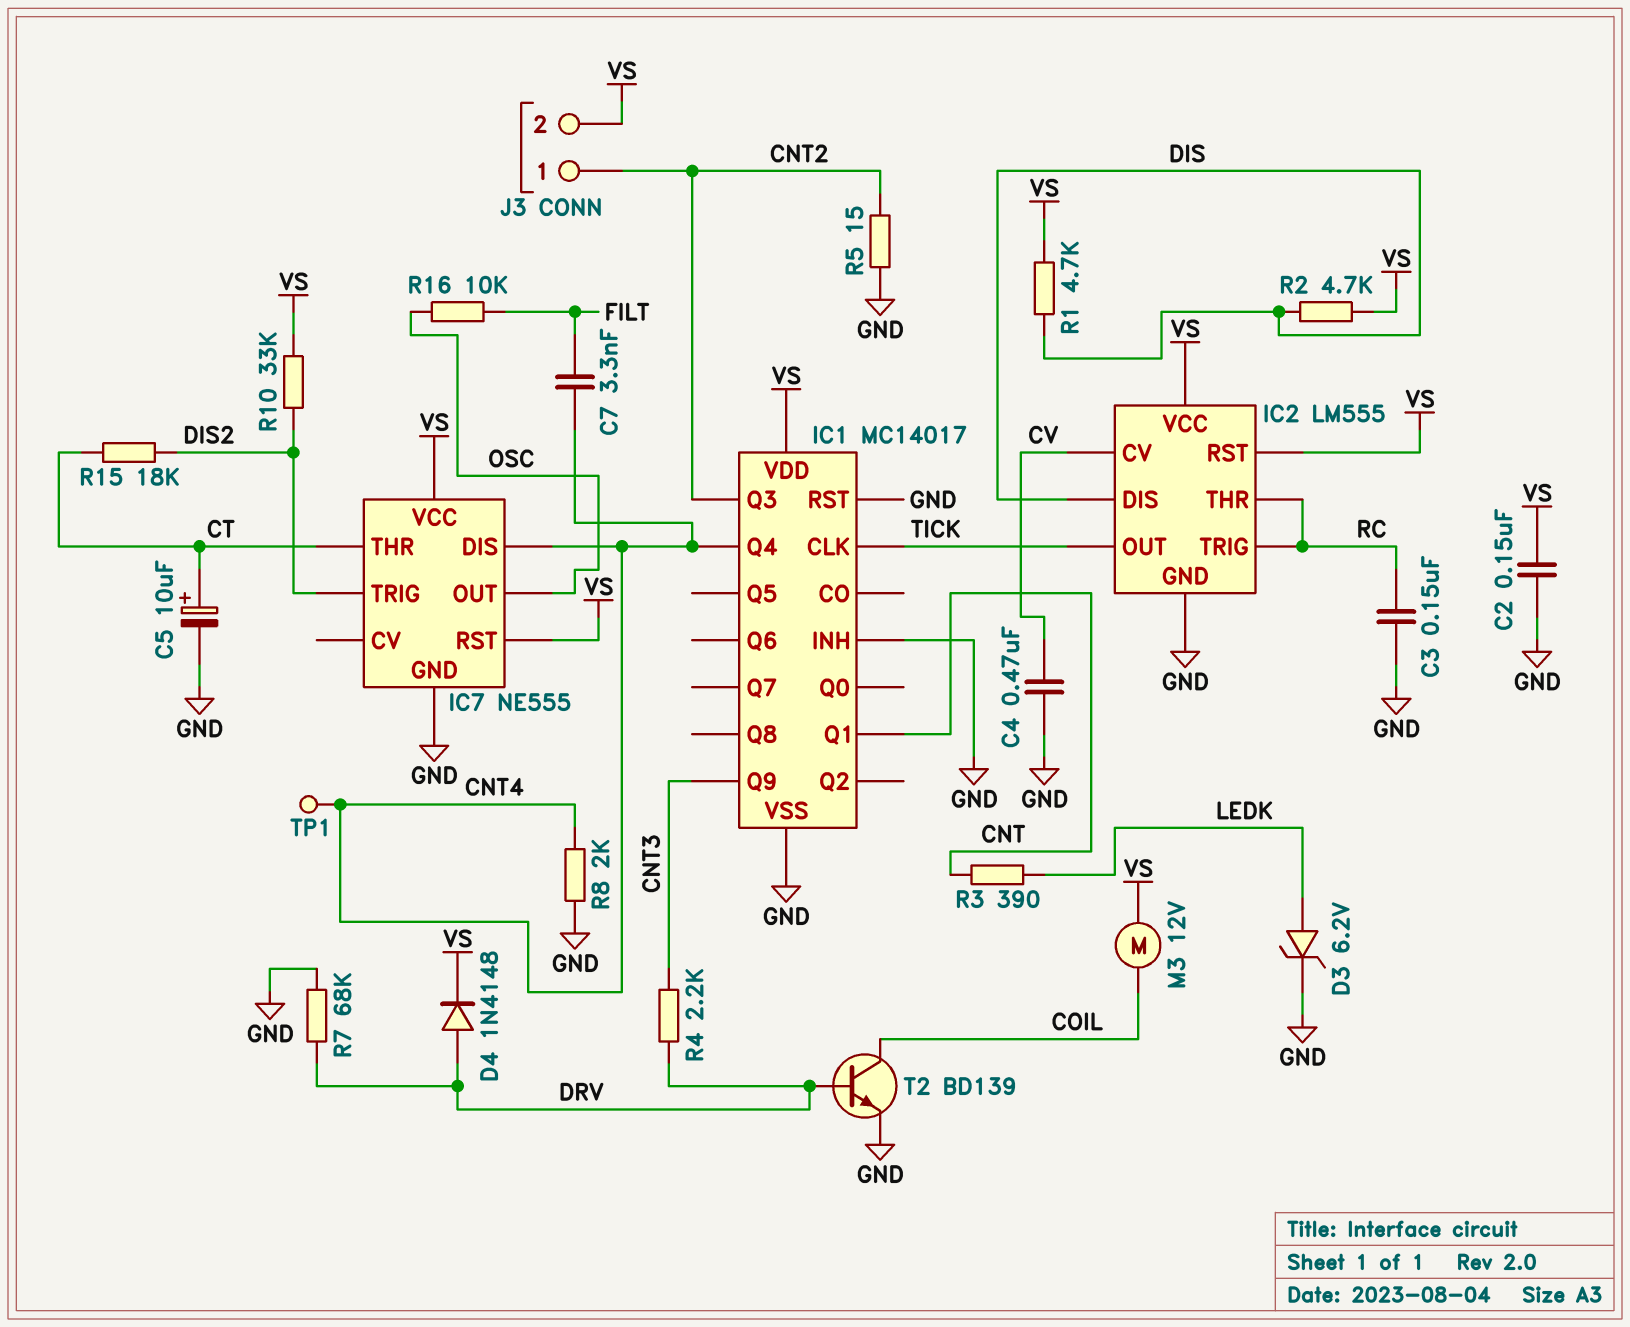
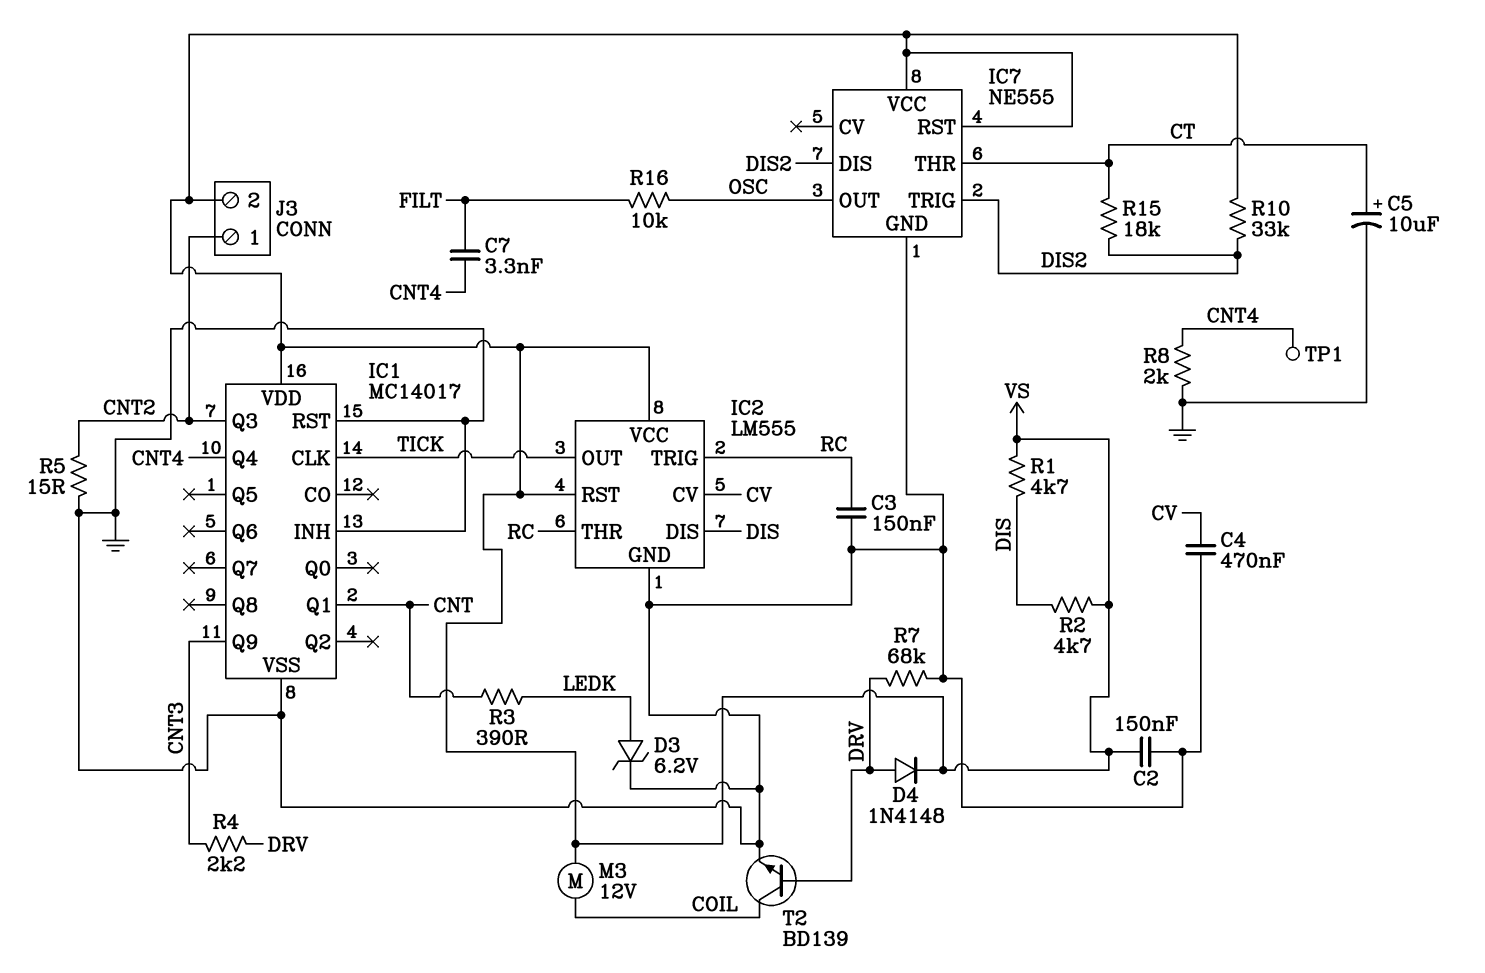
IC7 pin DIS: CNT4 -> DIS2

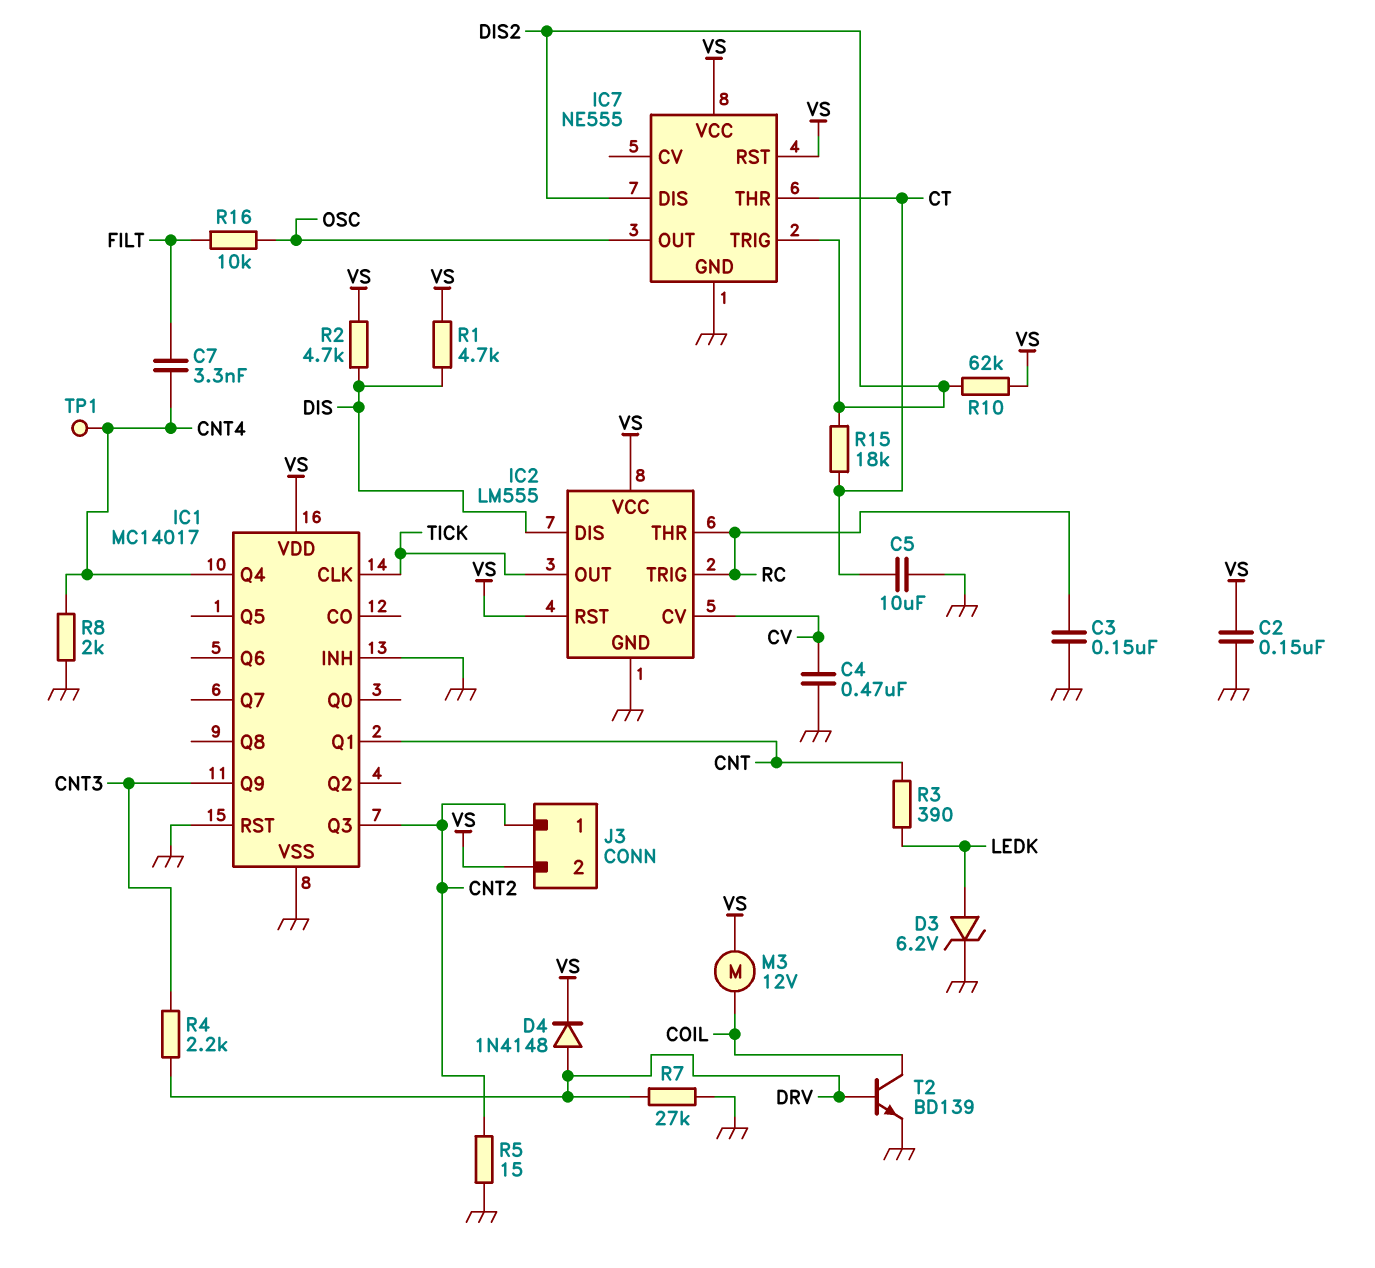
C5: 10uF (plus CT, minus GND) -> 10uF (CT, GND)
R7: 68k (DRV, GND) -> 27k (DRV, GND)
R10: 33k (DIS2, VS) -> 62k (DIS2, VS)

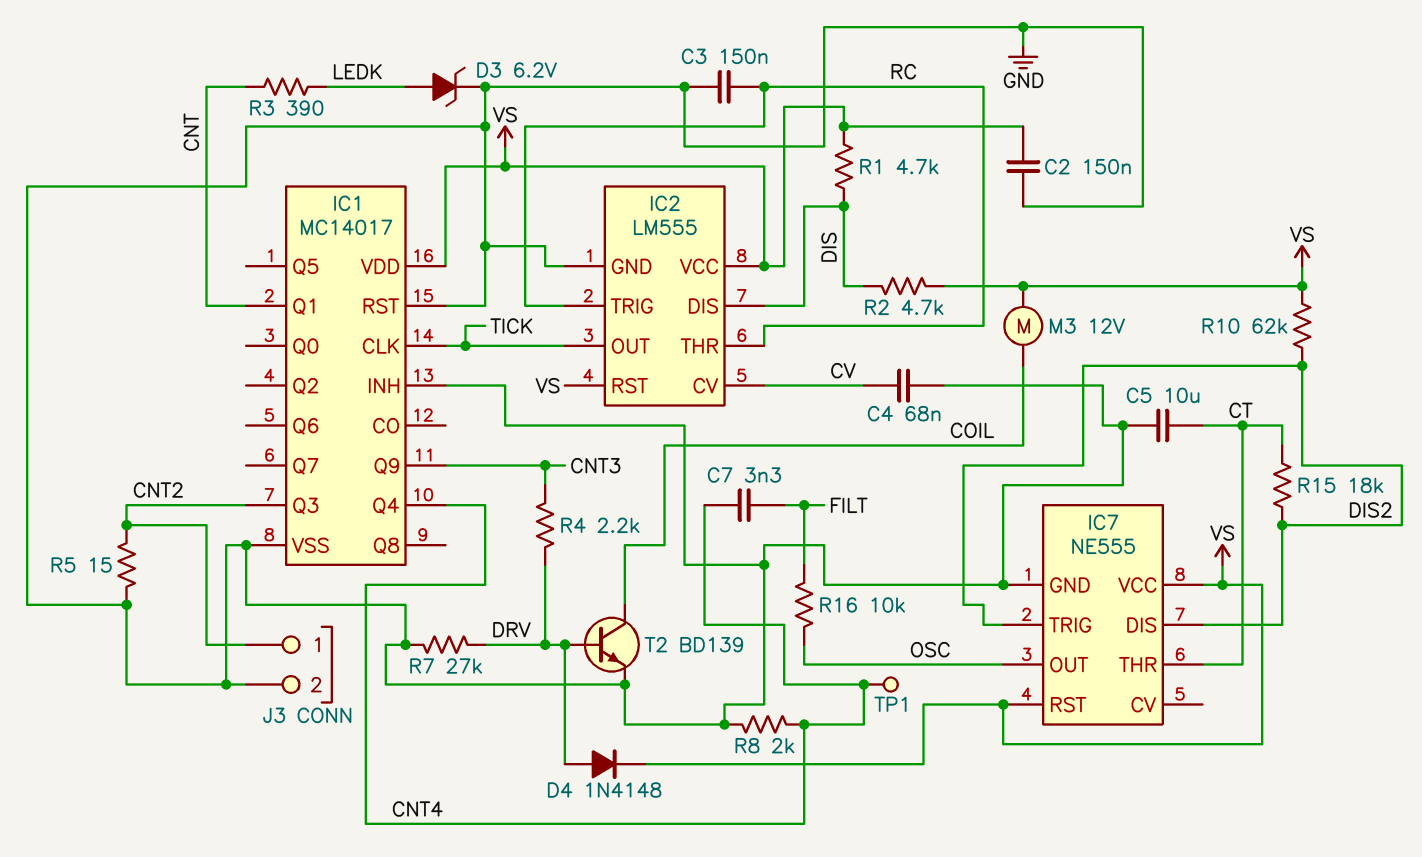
C4: 470nF (CV, GND) -> 68nF (CV, GND)
J3 pin 2: VS -> GND

